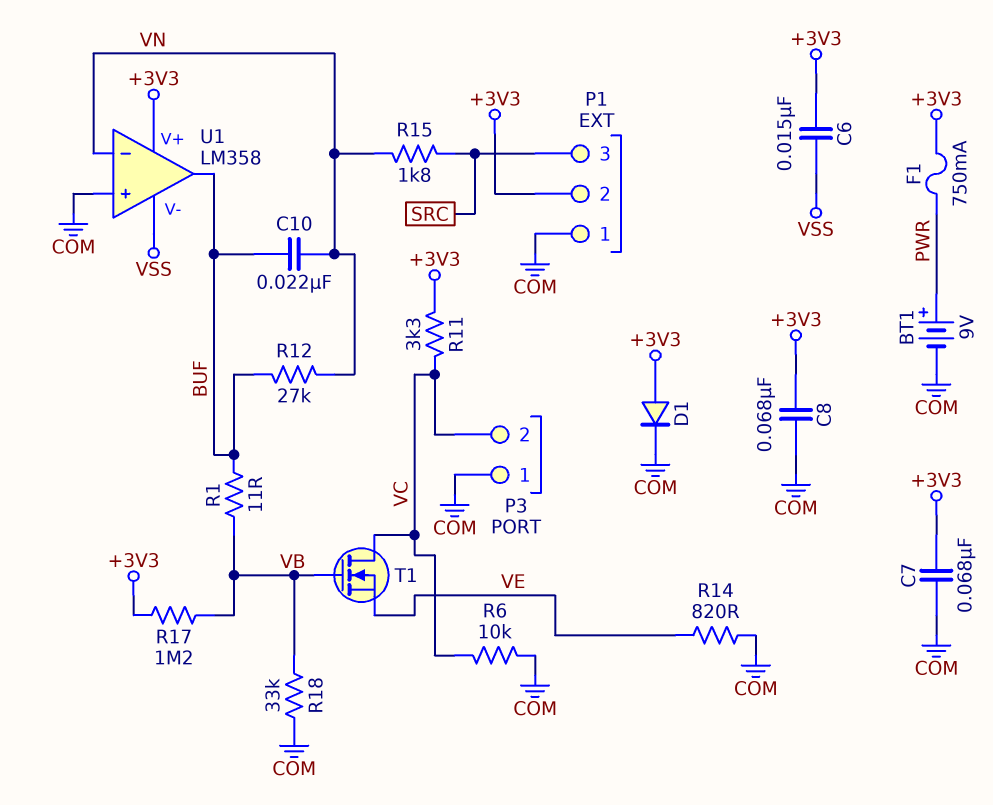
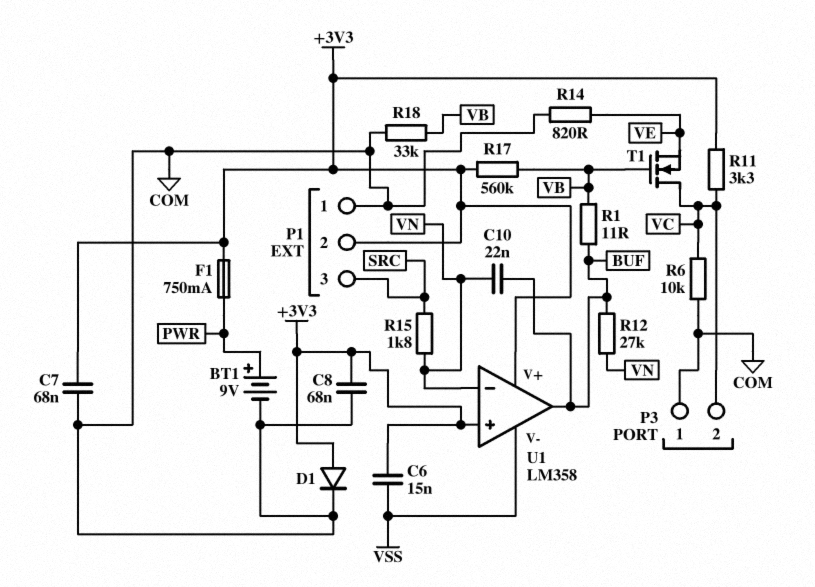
R17: 1.2M (+3V3, VB) -> 560k (+3V3, VB)
U1 pin in+: COM -> +3V3

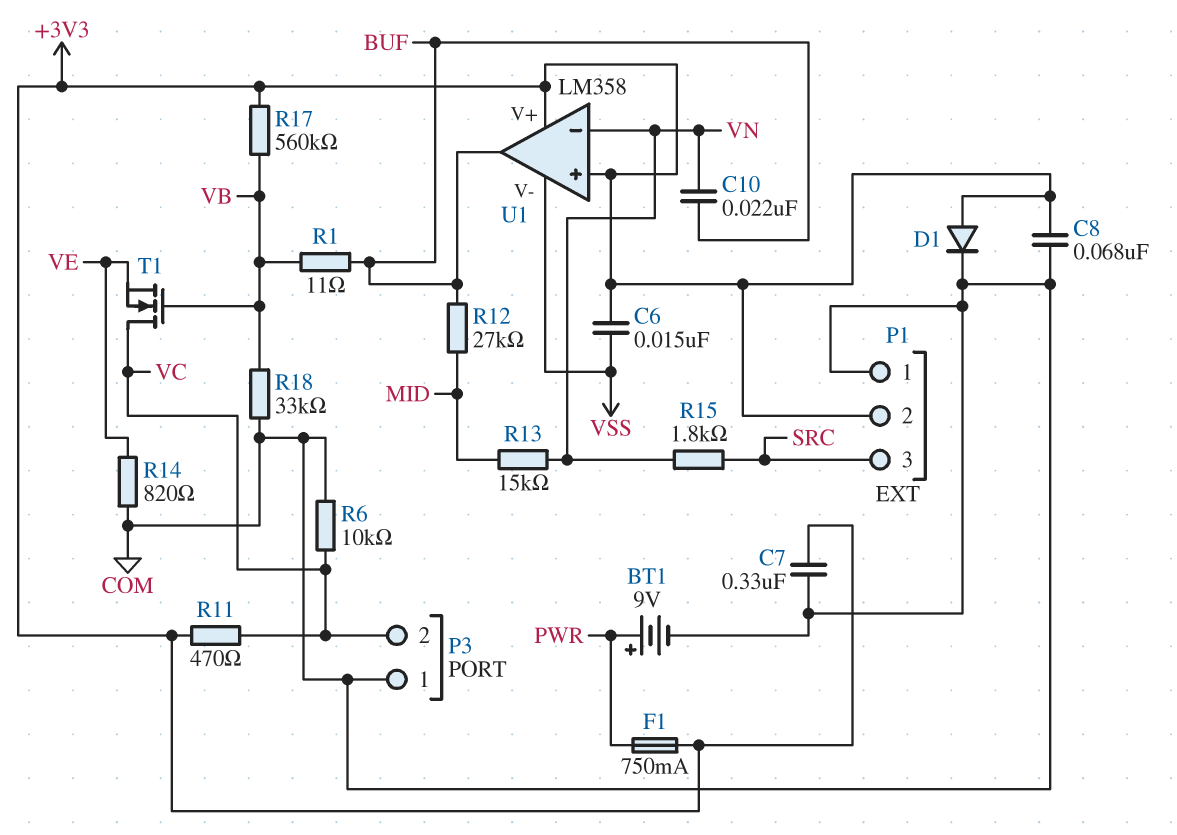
C7: 68nF (+3V3, COM) -> 330nF (+3V3, COM)
R11: 3.3k (+3V3, VC) -> 470 (+3V3, VC)
R12: 27k (BUF, VN) -> 27k (BUF, MID)
R13: none -> 15k (MID, VN)

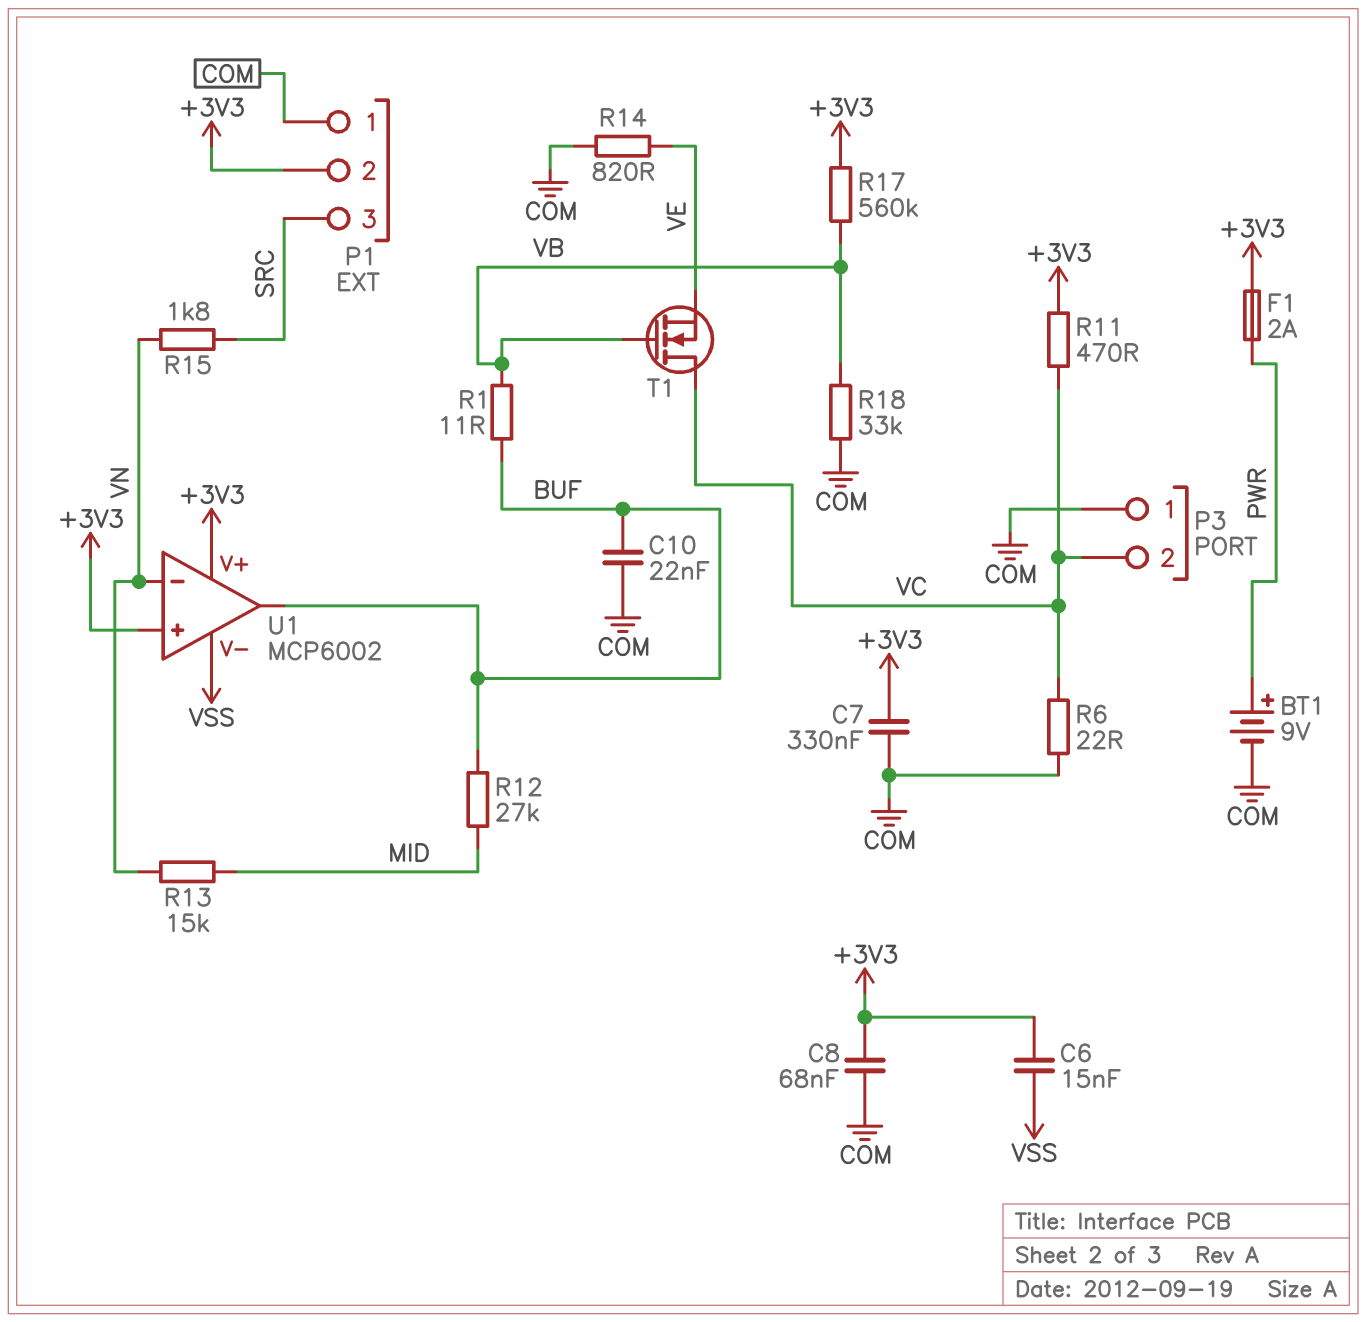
C10: 22nF (BUF, VN) -> 22nF (BUF, COM)
D1: diode (A +3V3, K COM) -> none
F1: 750mA (+3V3, PWR) -> 2A (+3V3, PWR)
R6: 10k (COM, VC) -> 22 (COM, VC)
U1: LM358 -> MCP6002

